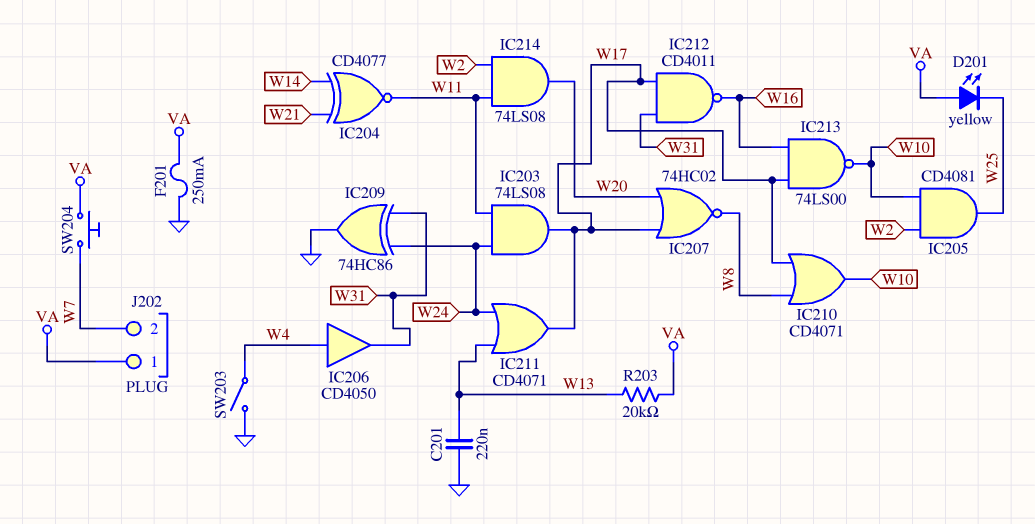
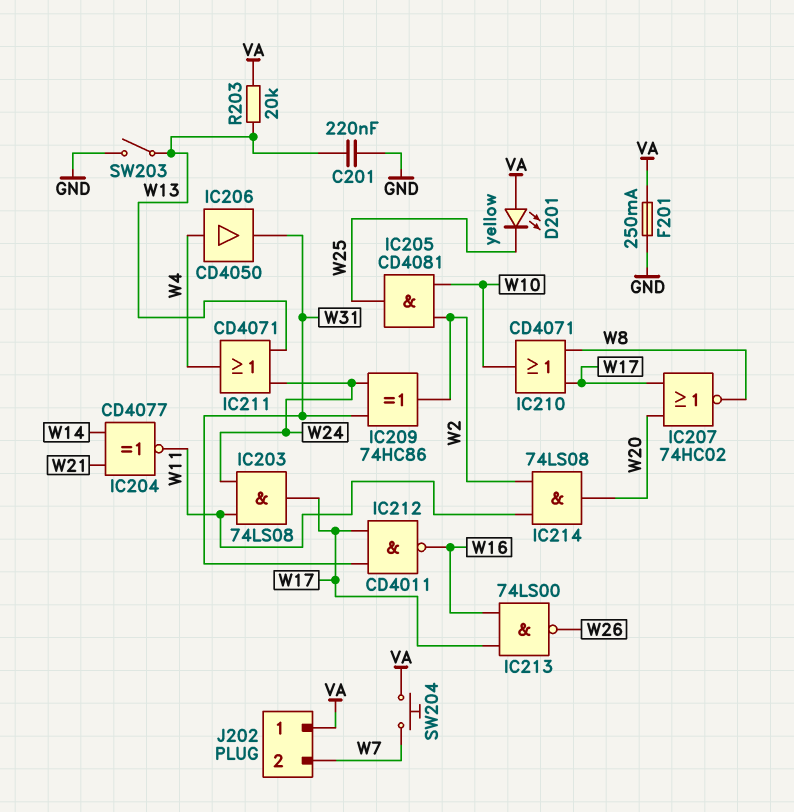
IC209: XOR 74HC86 (in W24, in W31, out GND) -> XOR 74HC86 (in W24, in W31, out W2)
IC211: OR CD4071 (in W13, in W24, out W17) -> OR CD4071 (in W13, in W24, out W4)
IC213: NAND 74LS00 (in W16, in W17, out W10) -> NAND 74LS00 (in W16, in W17, out W26)
SW203: switch (GND, W4) -> switch (GND, W13)

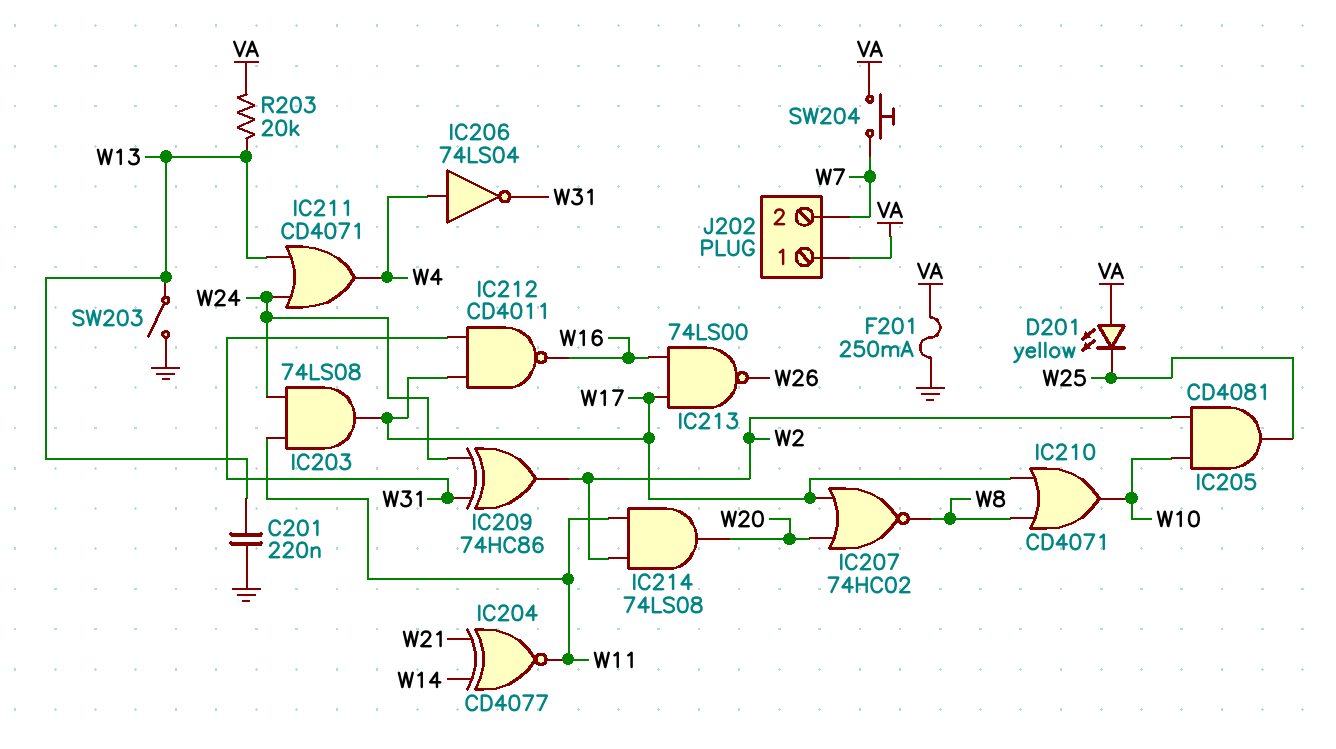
IC206: buffer CD4050 (in W4, out W31) -> NOT 74LS04 (in W4, out W31)

